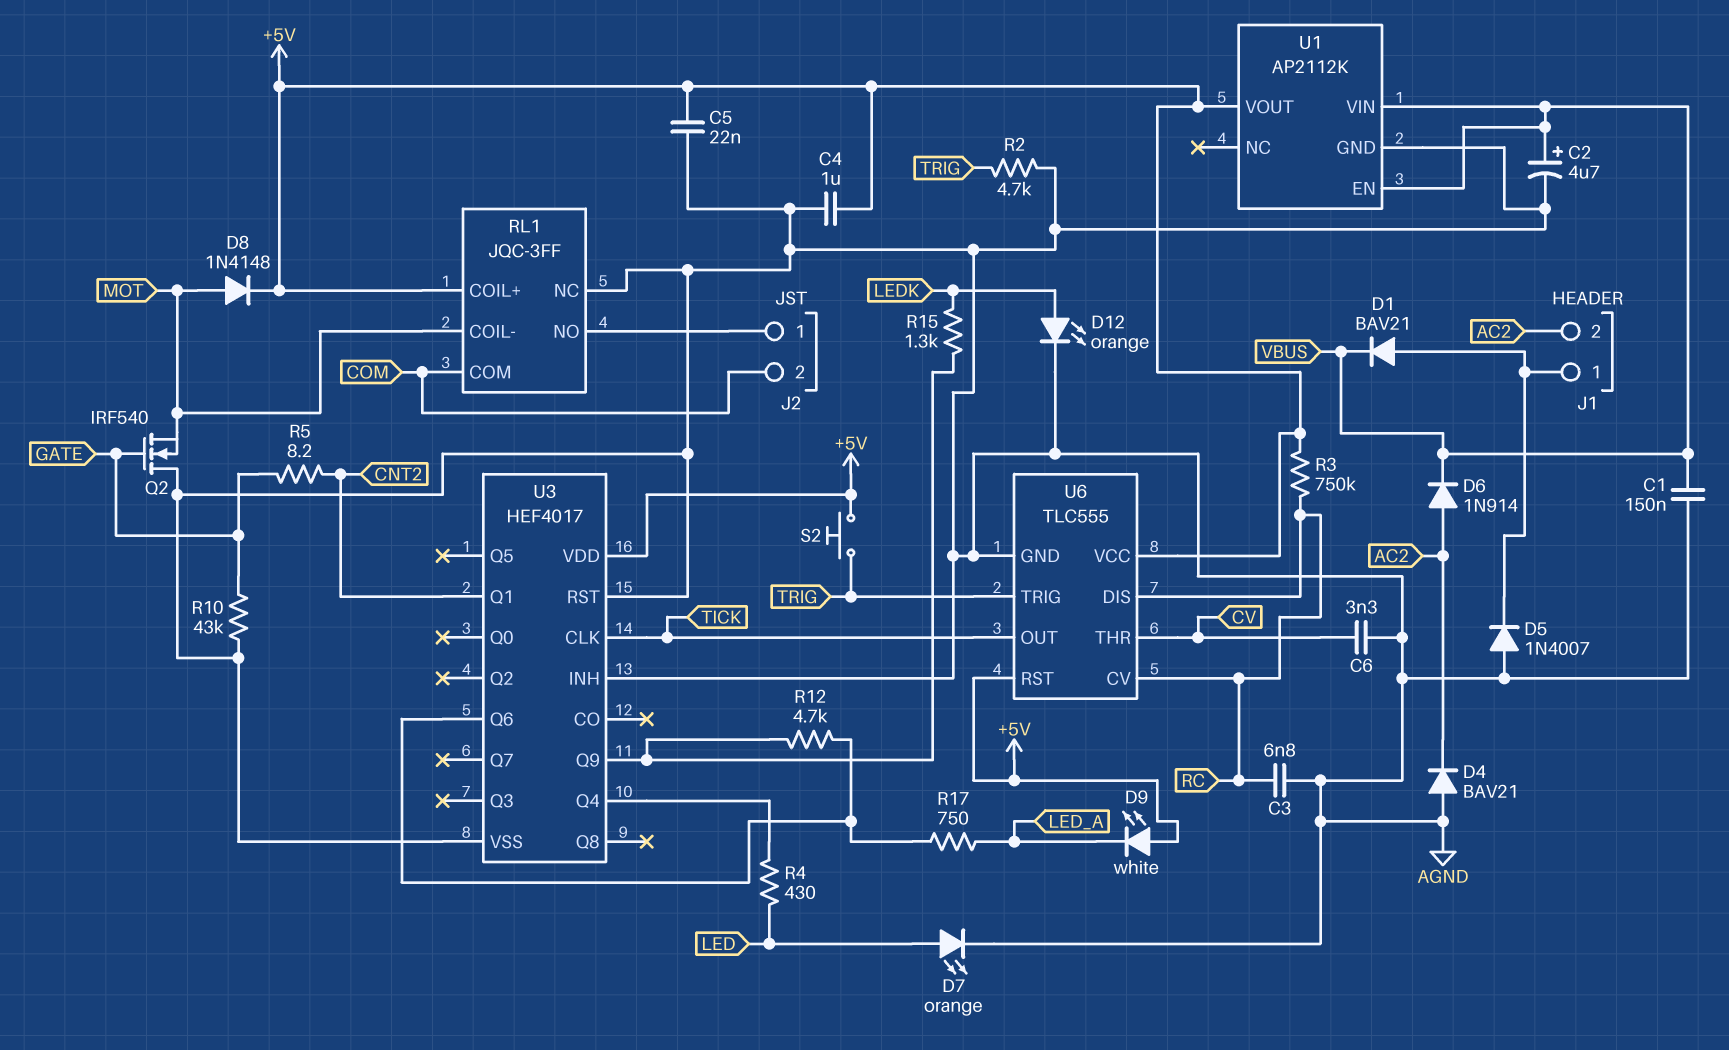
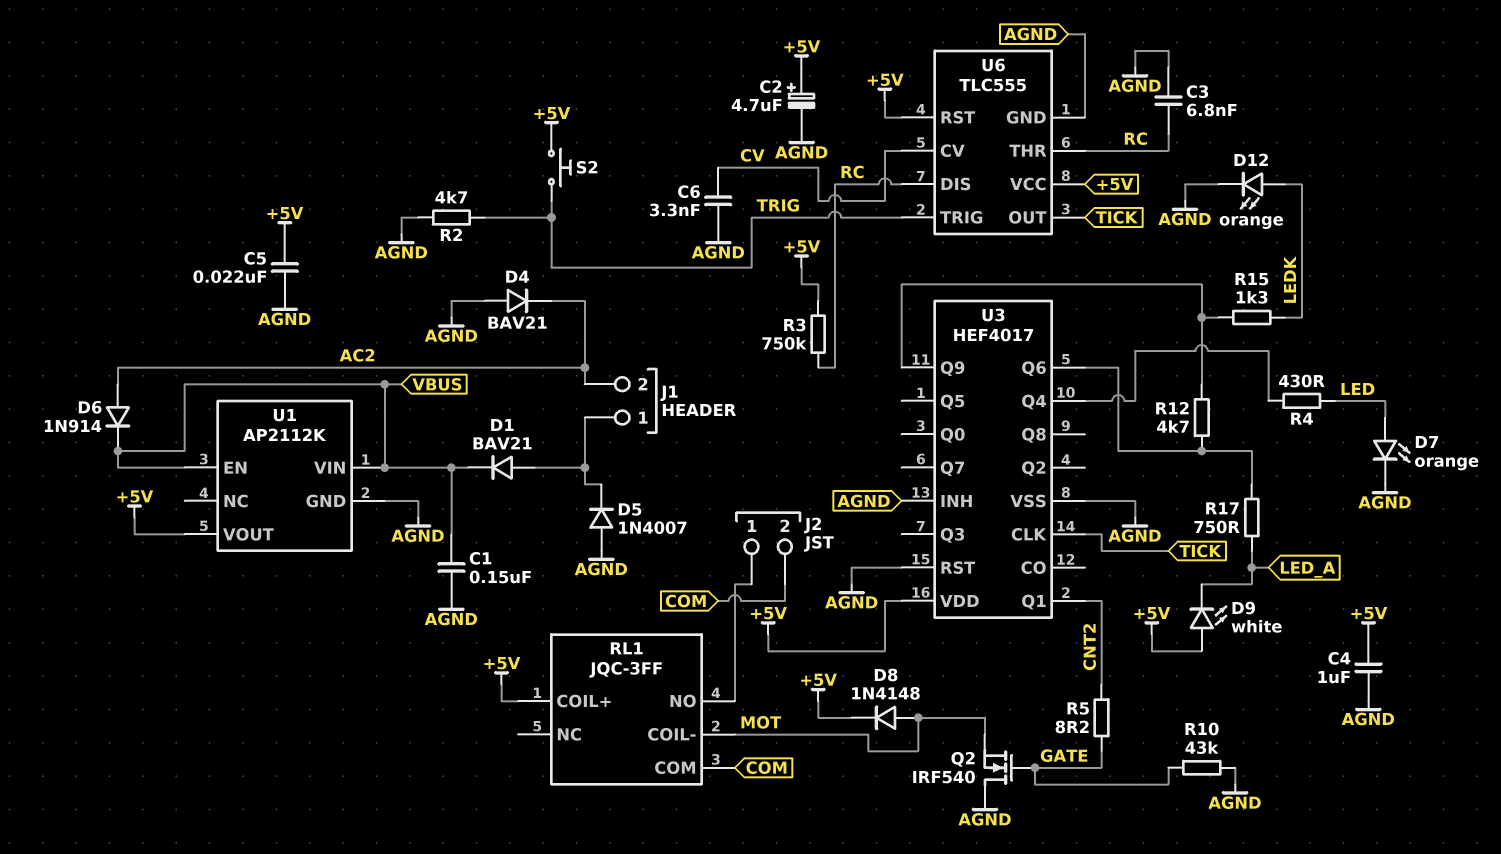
C2: 4.7uF (plus VBUS, minus AGND) -> 4.7uF (plus +5V, minus AGND)
RL1 pin NC: AGND -> none
U6 pin CV: RC -> CV
U6 pin THR: CV -> RC

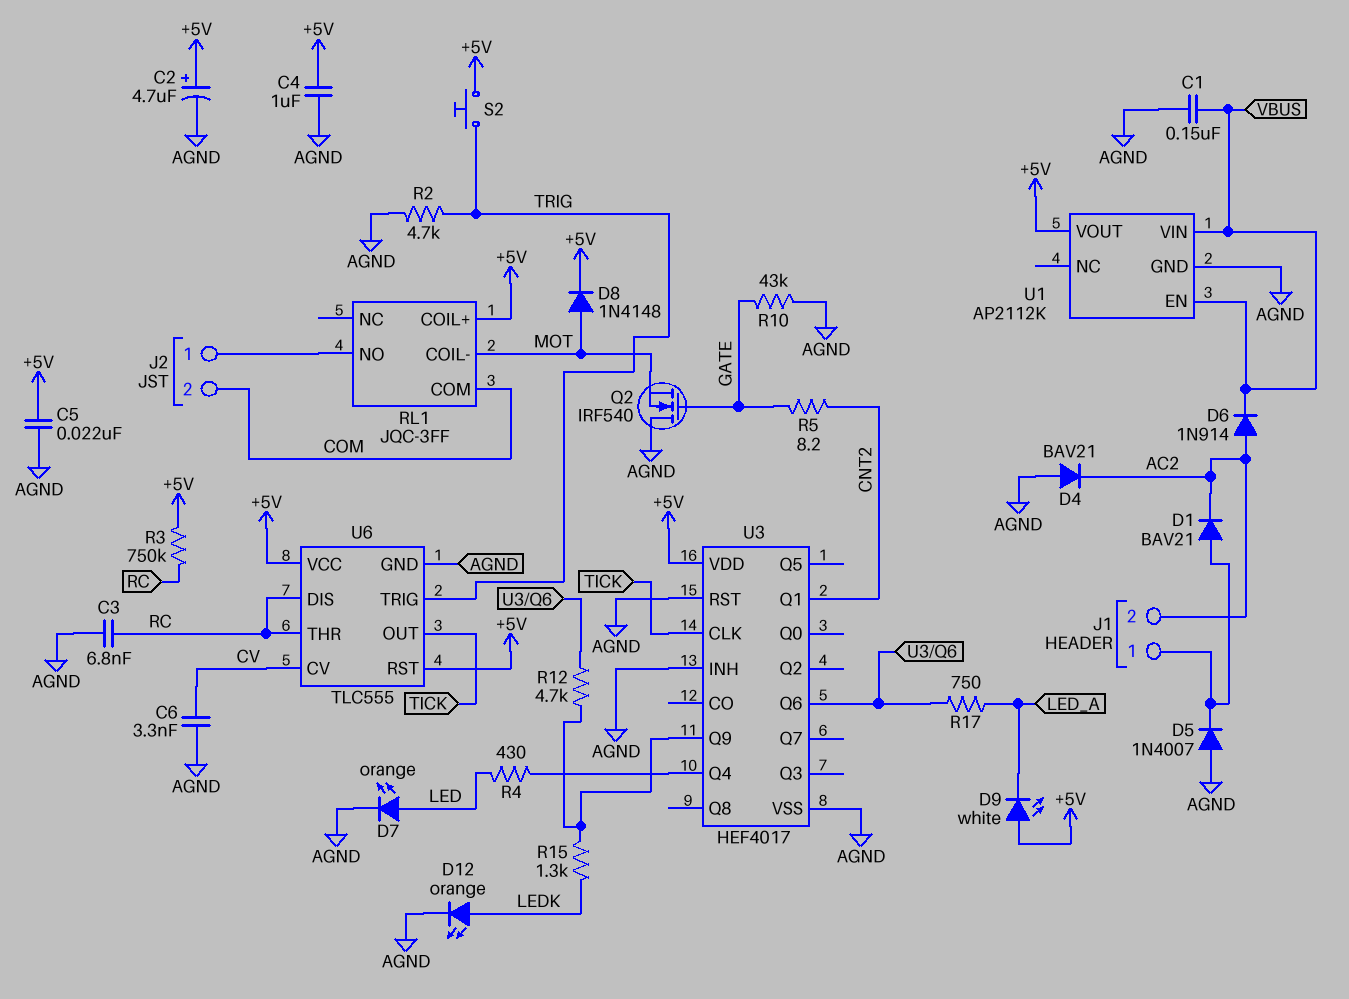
D1: diode BAV21 (A J1/1, K VBUS) -> diode BAV21 (A J1/1, K AC2)

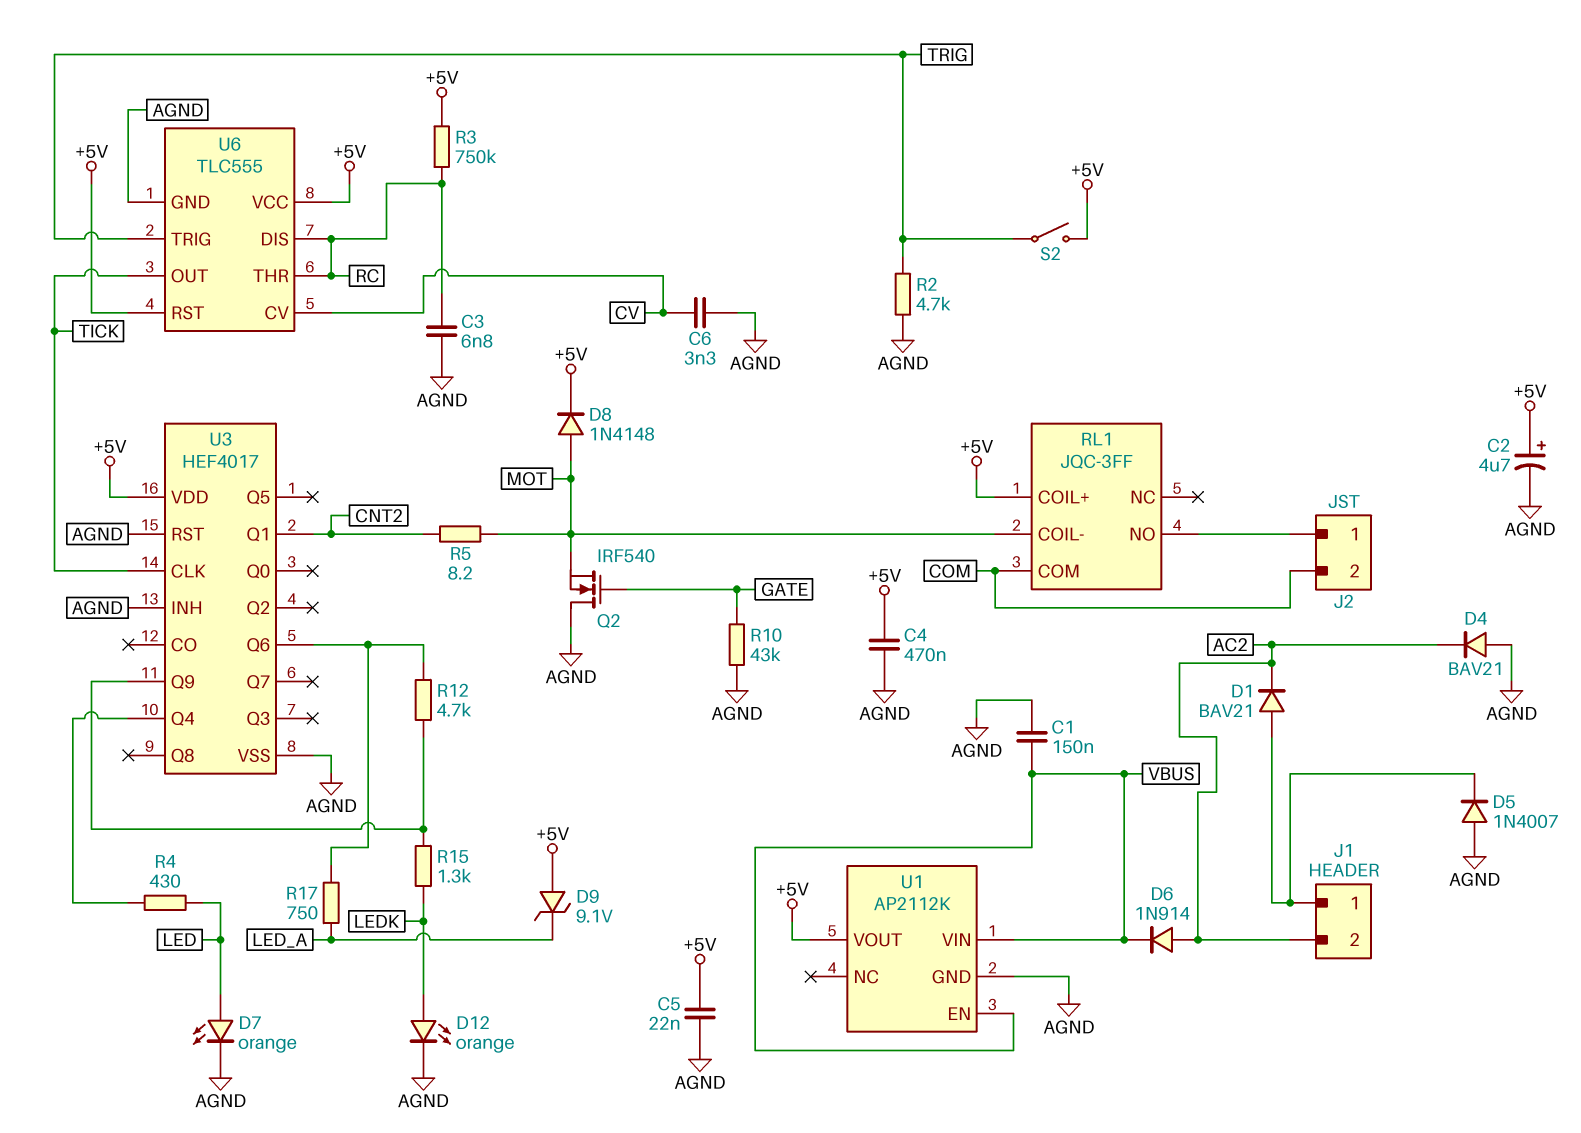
C4: 1uF (+5V, AGND) -> 470nF (+5V, AGND)
D9: LED white (A +5V, K LED_A) -> zener 9.1V (A +5V, K LED_A)
R5: 8.2 (CNT2, GATE) -> 8.2 (CNT2, MOT)
S2: button (+5V, TRIG) -> switch (+5V, TRIG)

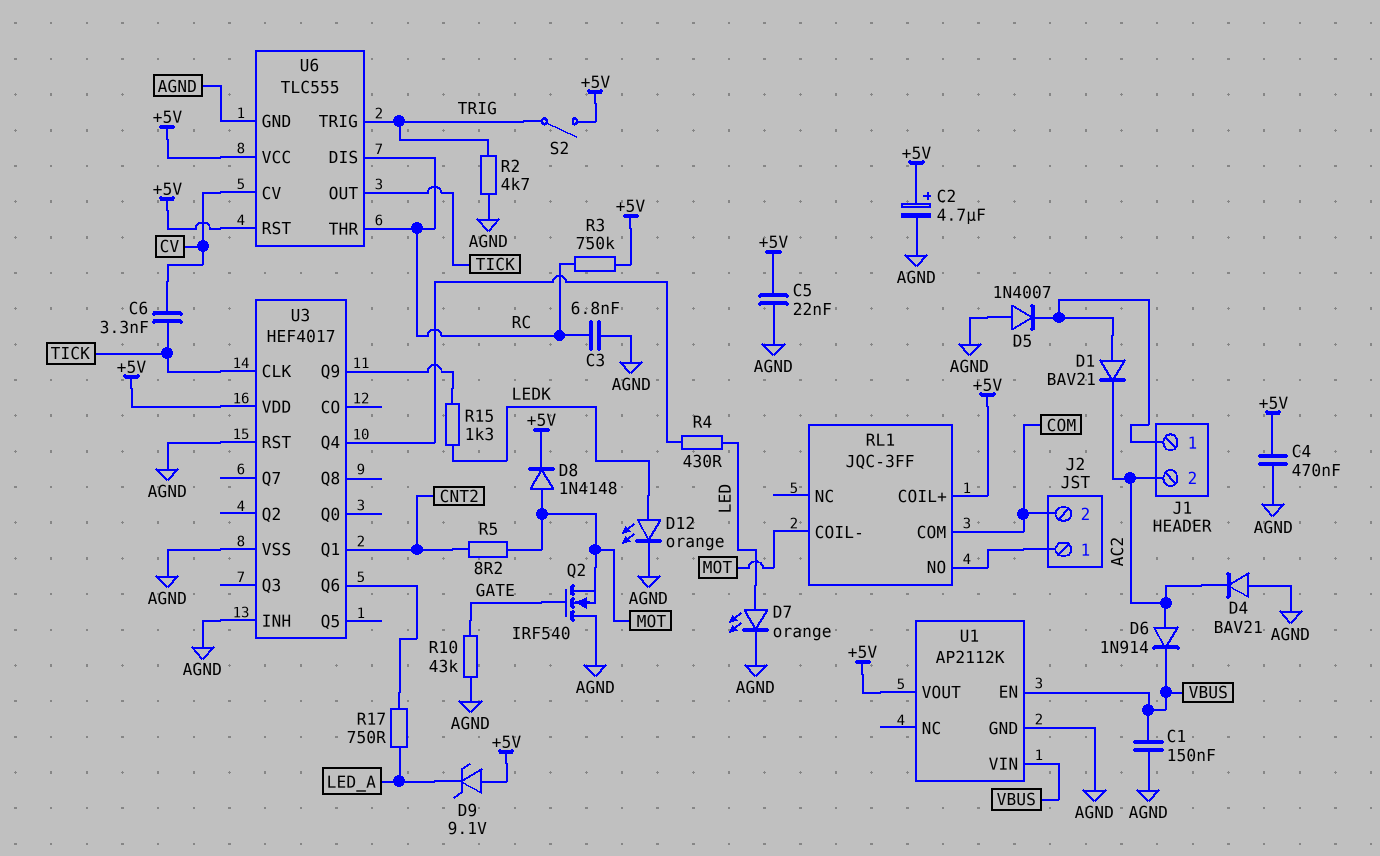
C6: 3.3nF (AGND, CV) -> 3.3nF (CV, TICK)
R12: 4.7k (U3/Q6, U3/Q9) -> none

